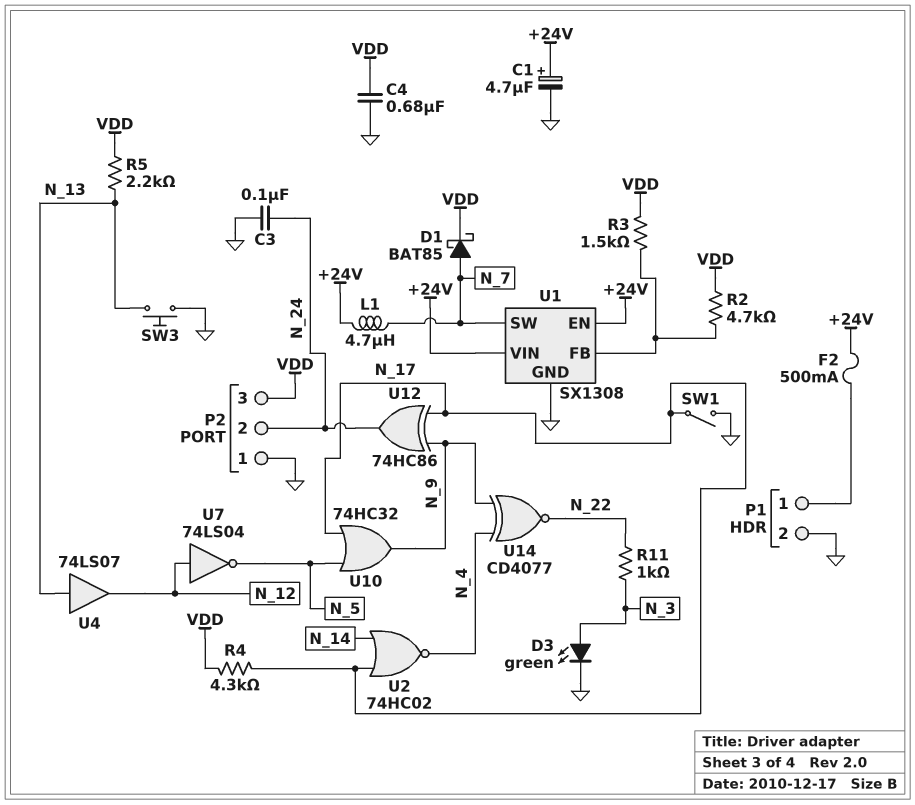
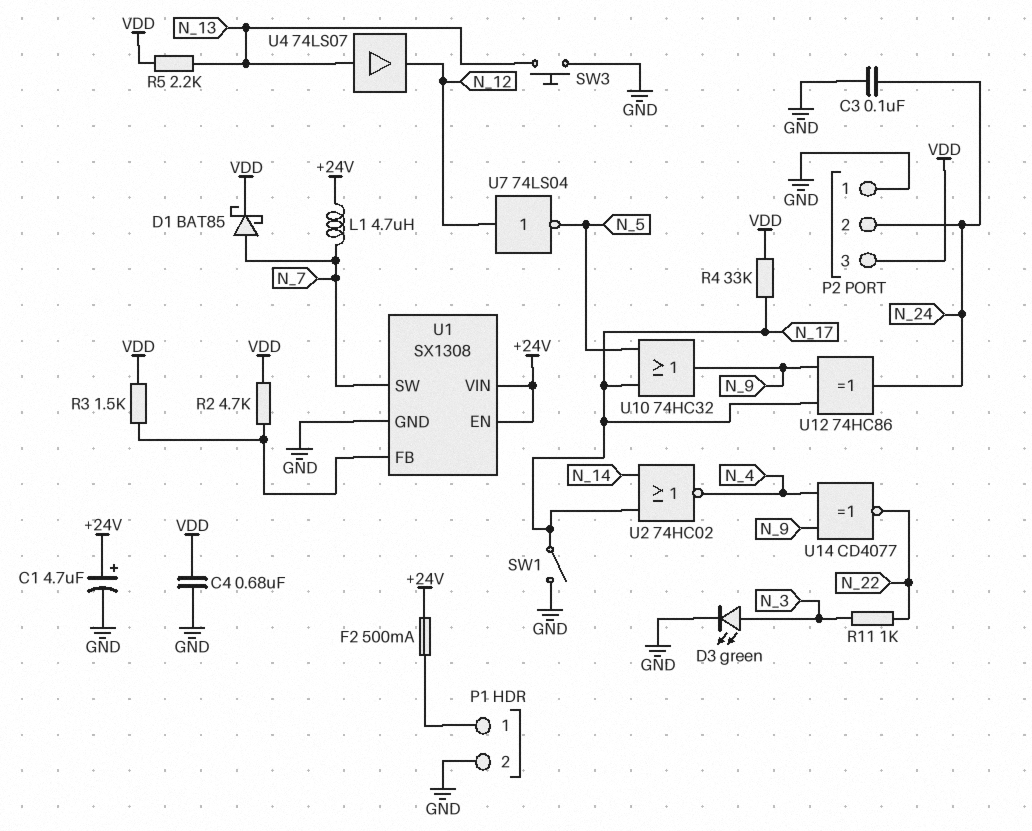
R4: 4.3k (N_17, VDD) -> 33k (N_17, VDD)

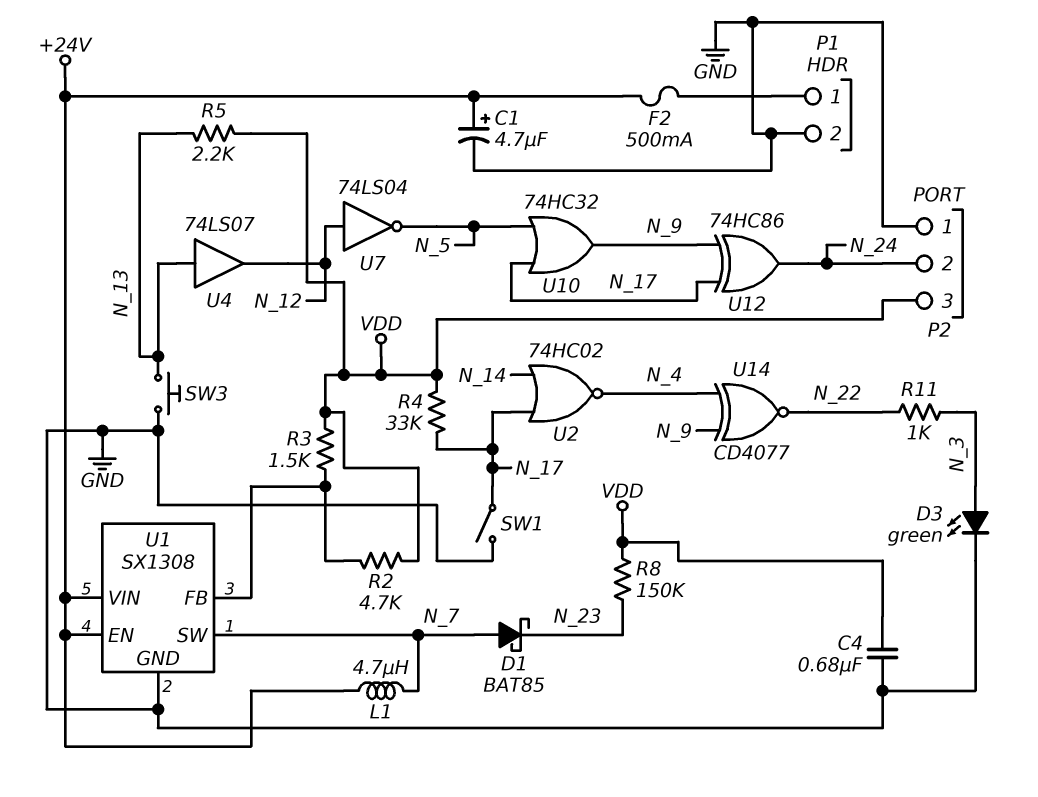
C3: 100nF (GND, N_24) -> none
D1: schottky BAT85 (A N_7, K VDD) -> schottky BAT85 (A N_7, K N_23)
R8: none -> 150k (N_23, VDD)

